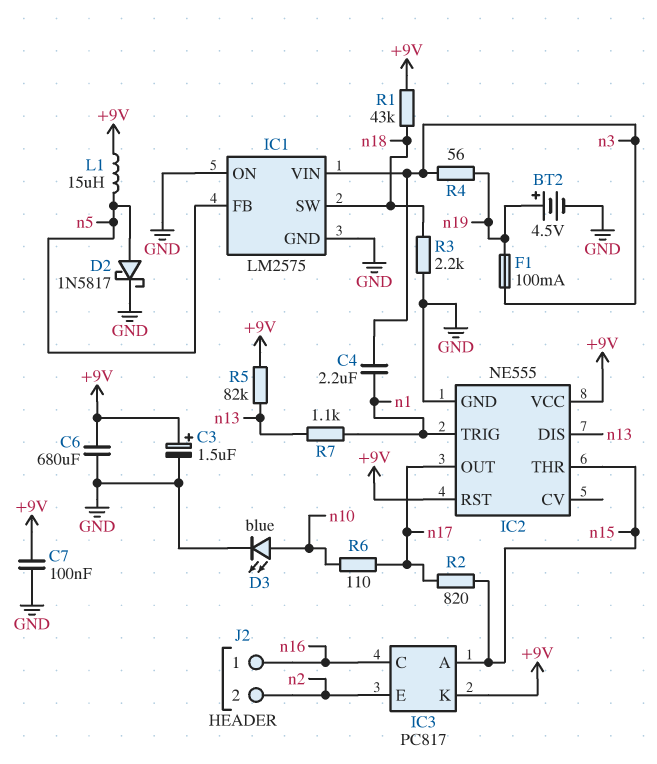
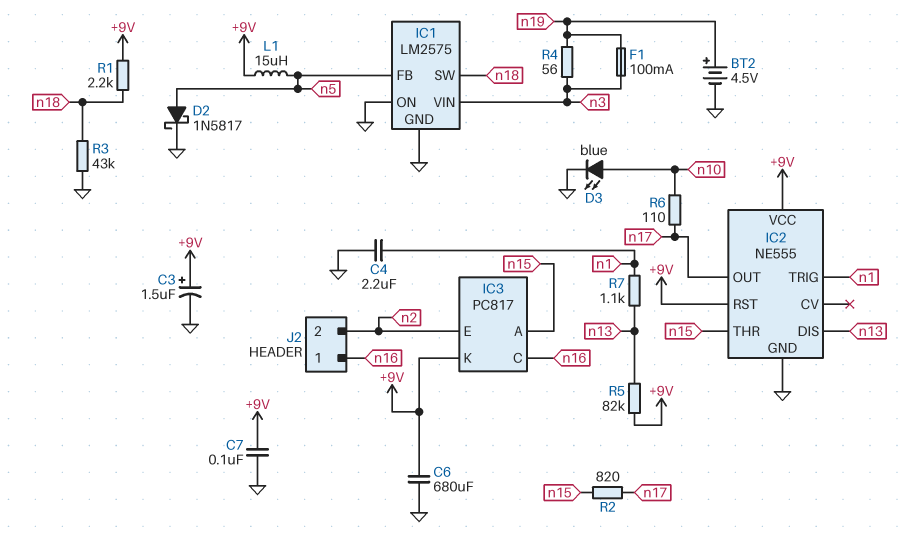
C4: 2.2uF (n1, n3) -> 2.2uF (GND, n1)
R1: 43k (+9V, n18) -> 2.2k (+9V, n18)
R3: 2.2k (GND, n18) -> 43k (GND, n18)

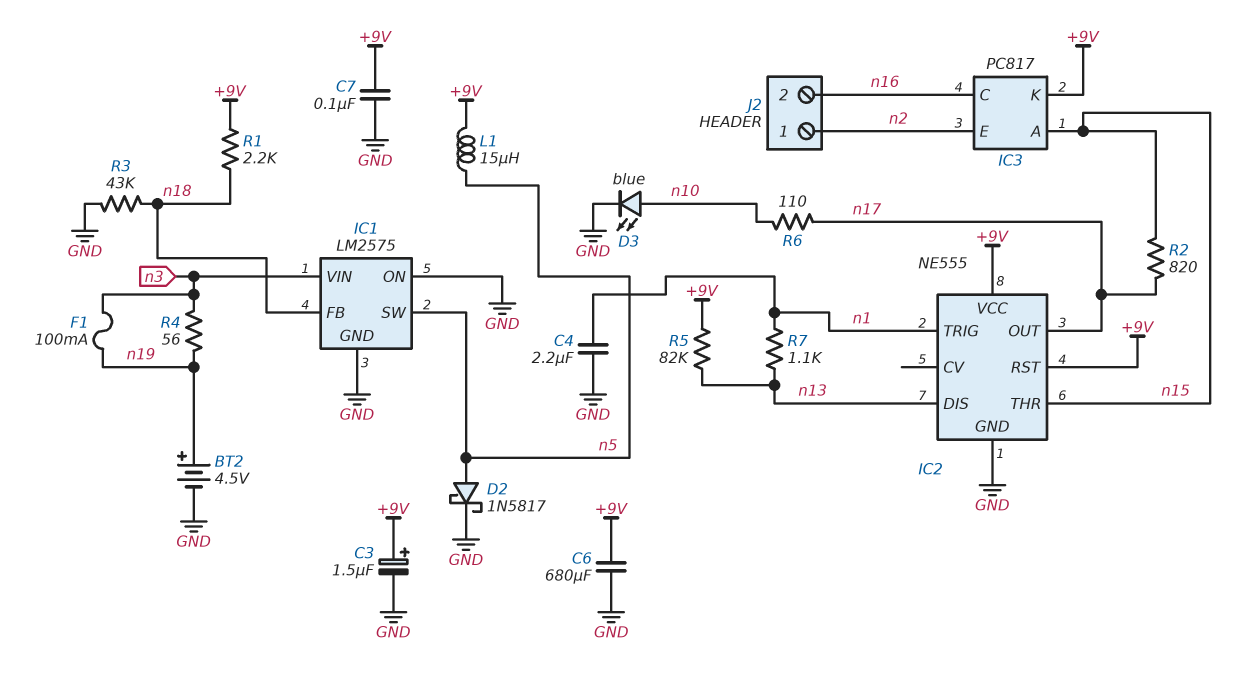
IC1 pin FB: n5 -> n18
IC1 pin SW: n18 -> n5
J2 pin 1: n16 -> n2
J2 pin 2: n2 -> n16

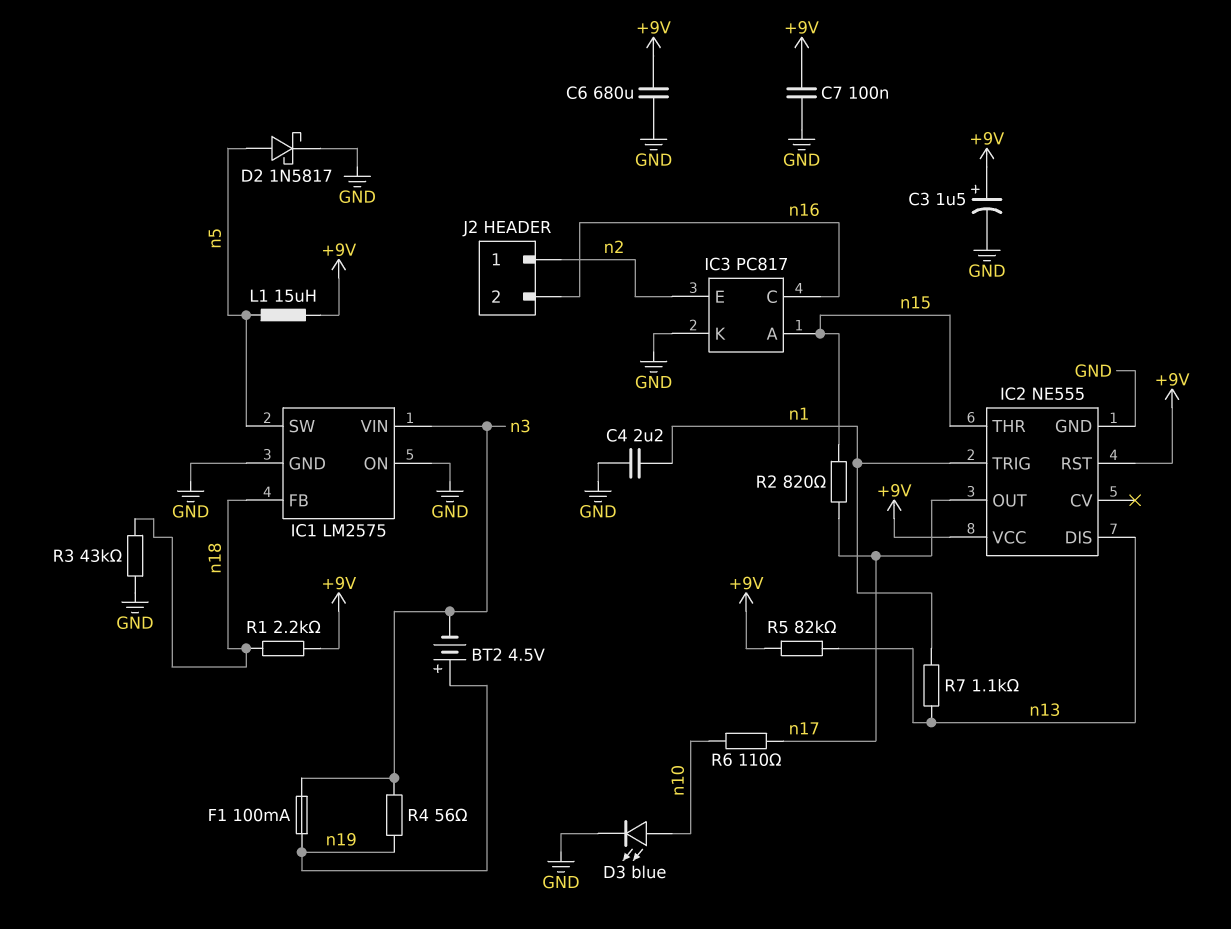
BT2: 4.5V (plus n19, minus GND) -> 4.5V (plus n19, minus n3)
IC3 pin K: +9V -> GND

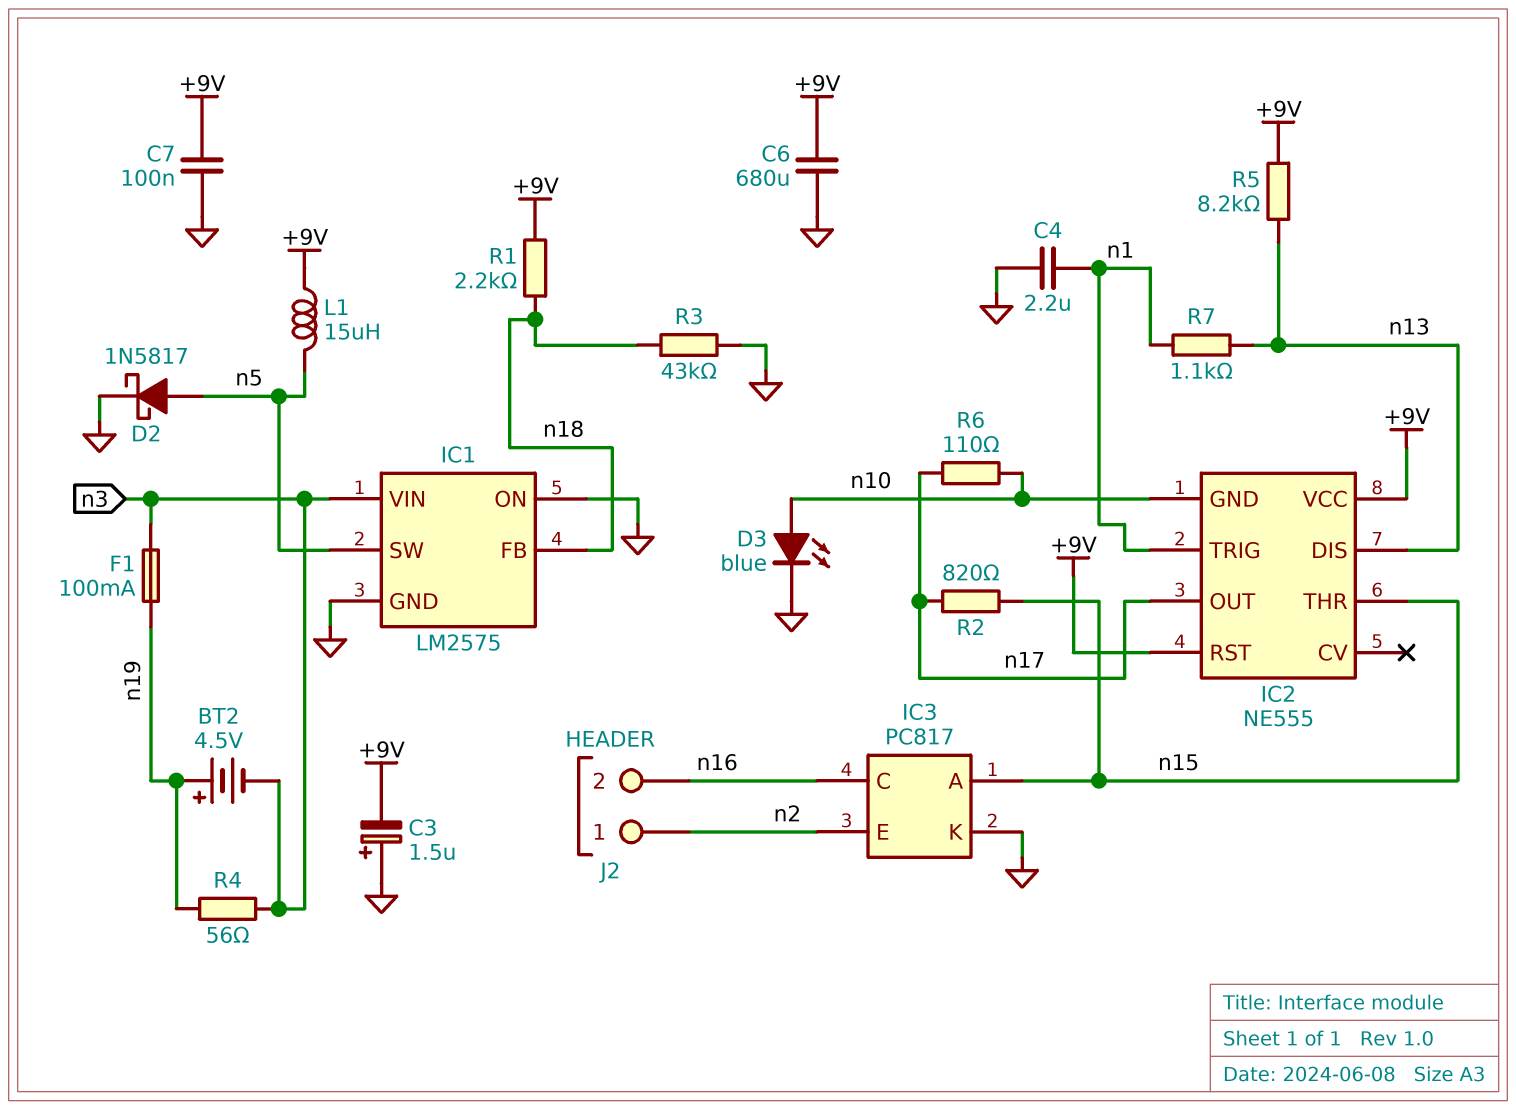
C3: 1.5uF (plus +9V, minus GND) -> 1.5uF (plus GND, minus +9V)
IC2 pin GND: GND -> n10
R5: 82k (+9V, n13) -> 8.2k (+9V, n13)

